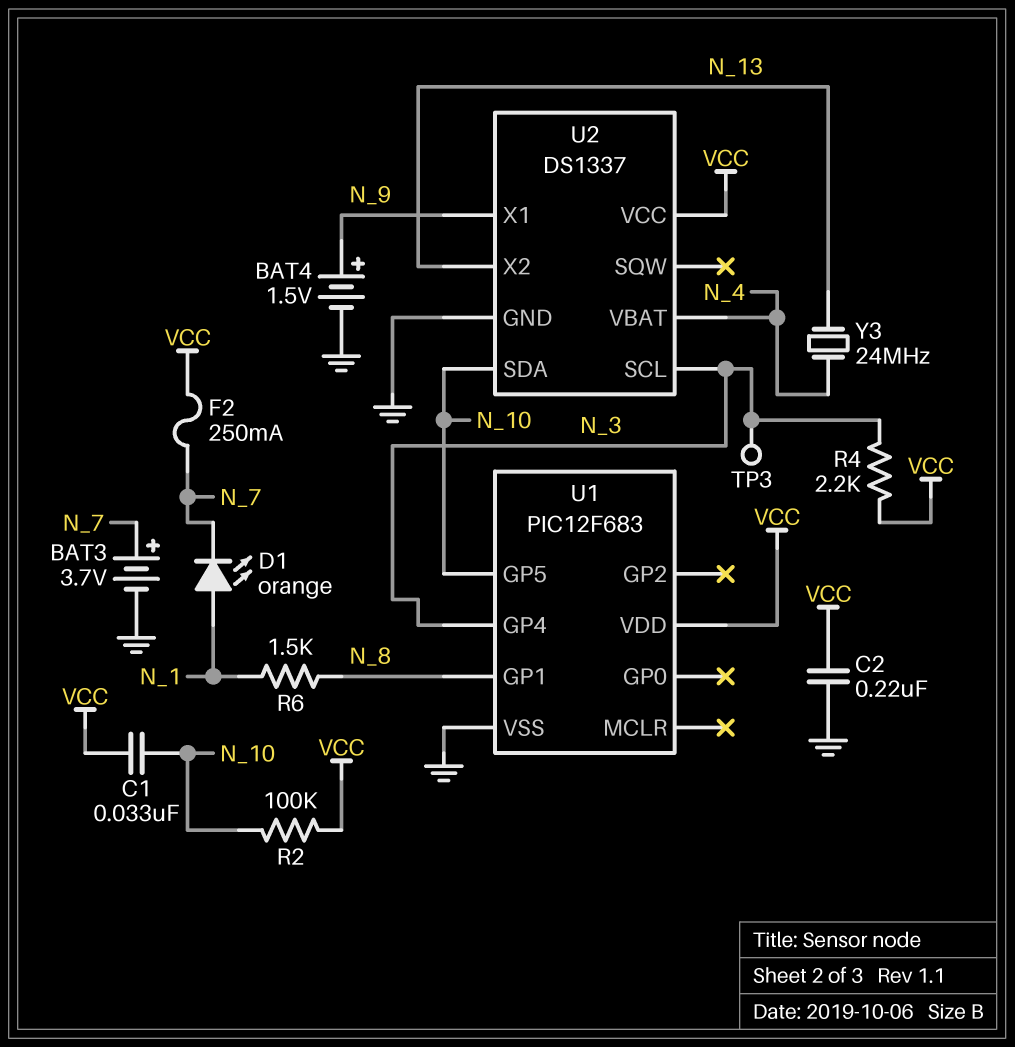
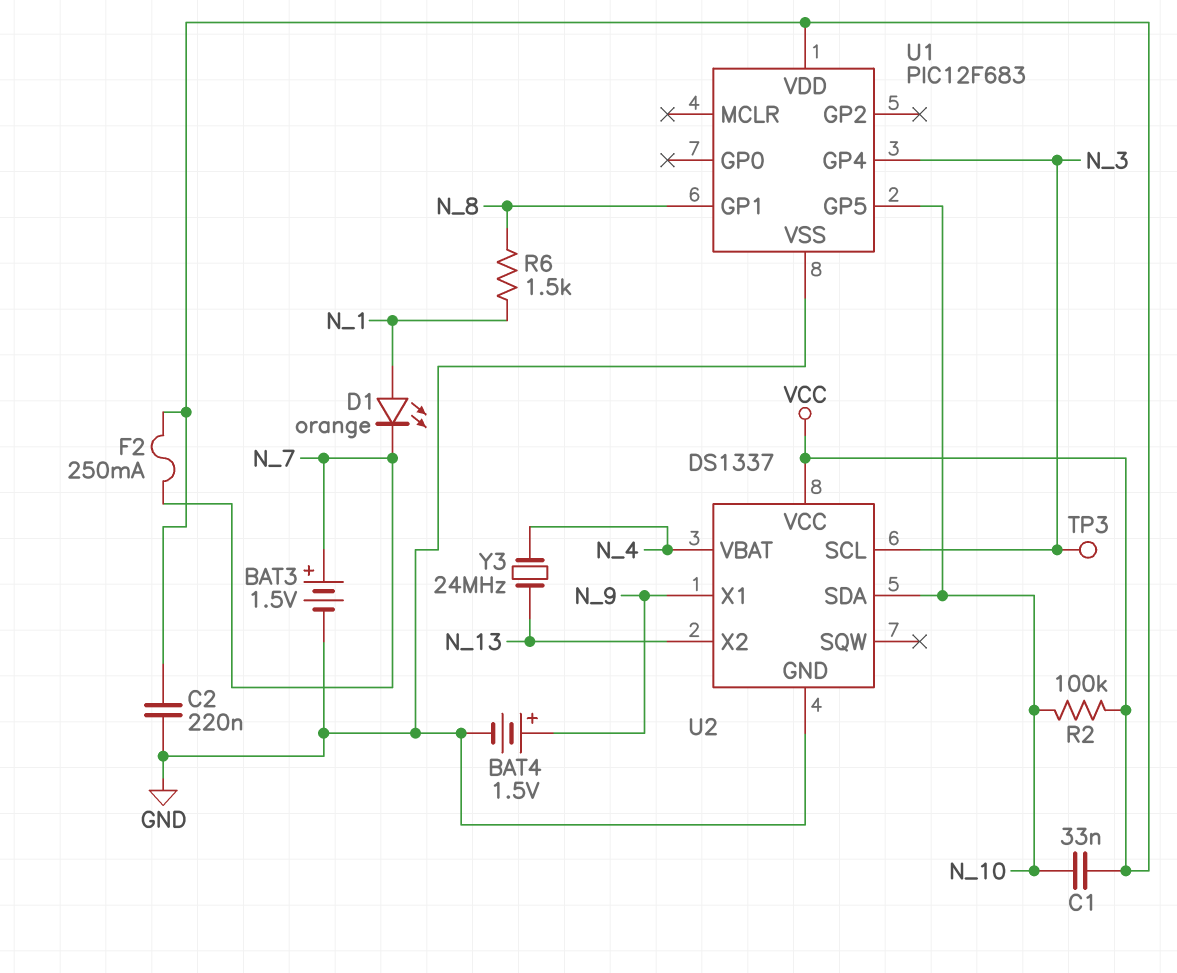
BAT3: 3.7V (plus N_7, minus GND) -> 1.5V (plus N_7, minus GND)
R4: 2.2k (N_3, VCC) -> none

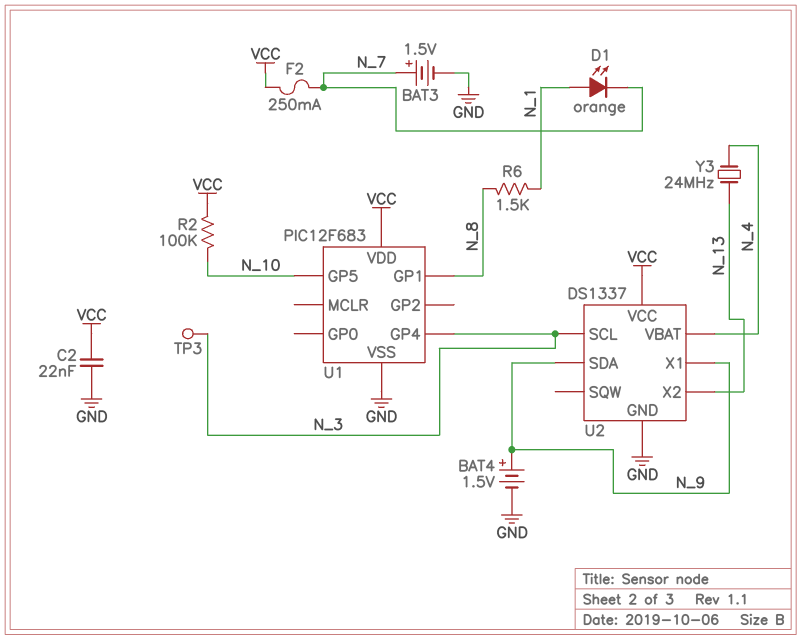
C1: 33nF (N_10, VCC) -> none
C2: 220nF (GND, VCC) -> 22nF (GND, VCC)
U2 pin SDA: N_10 -> N_9

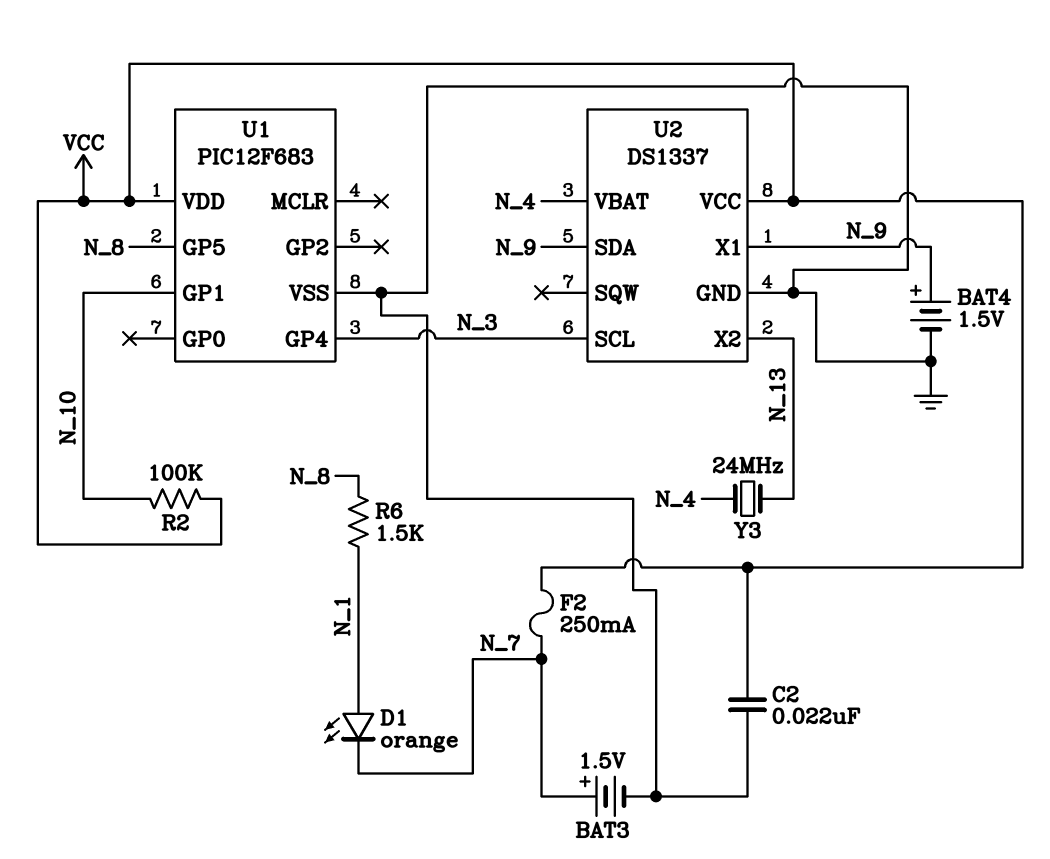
TP3: test point (N_3) -> none
U1 pin GP1: N_8 -> N_10
U1 pin GP5: N_10 -> N_8

